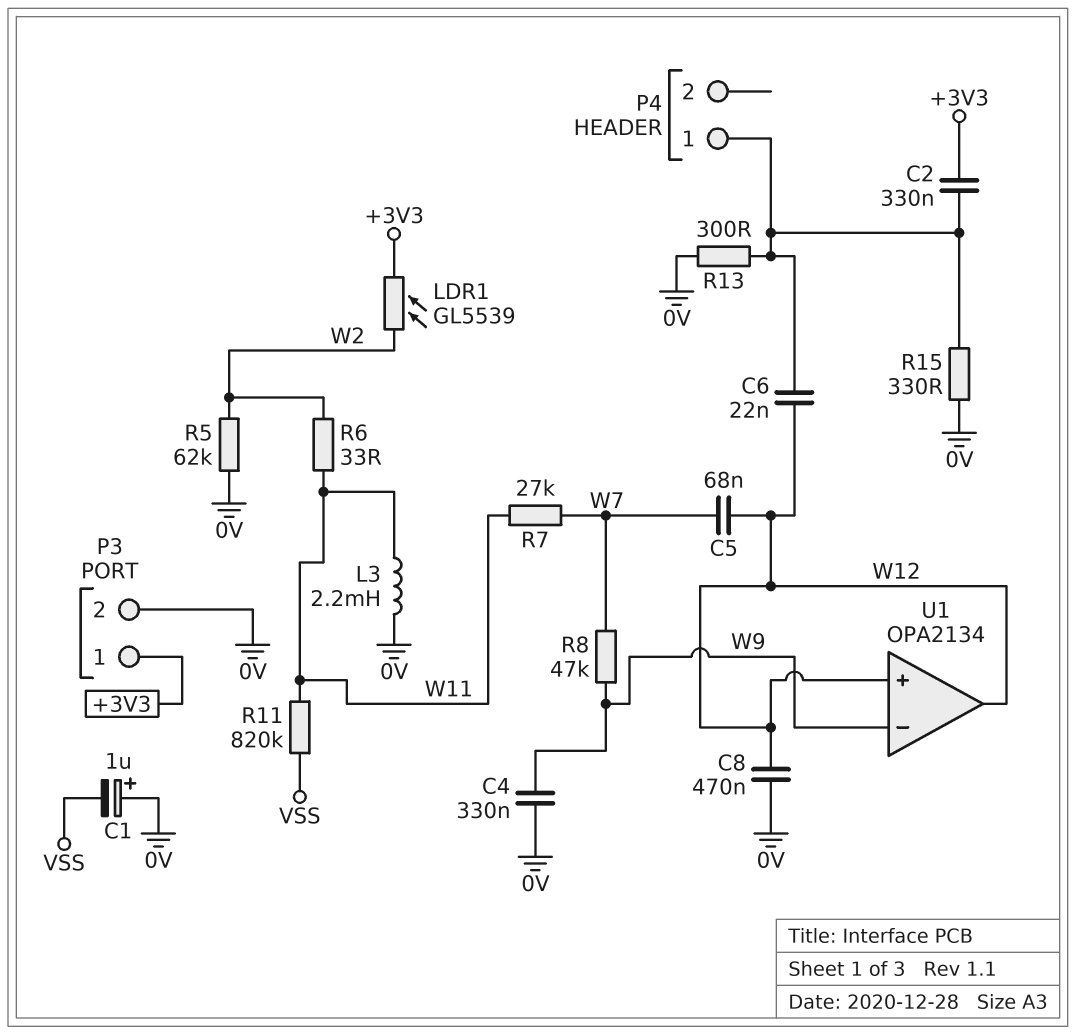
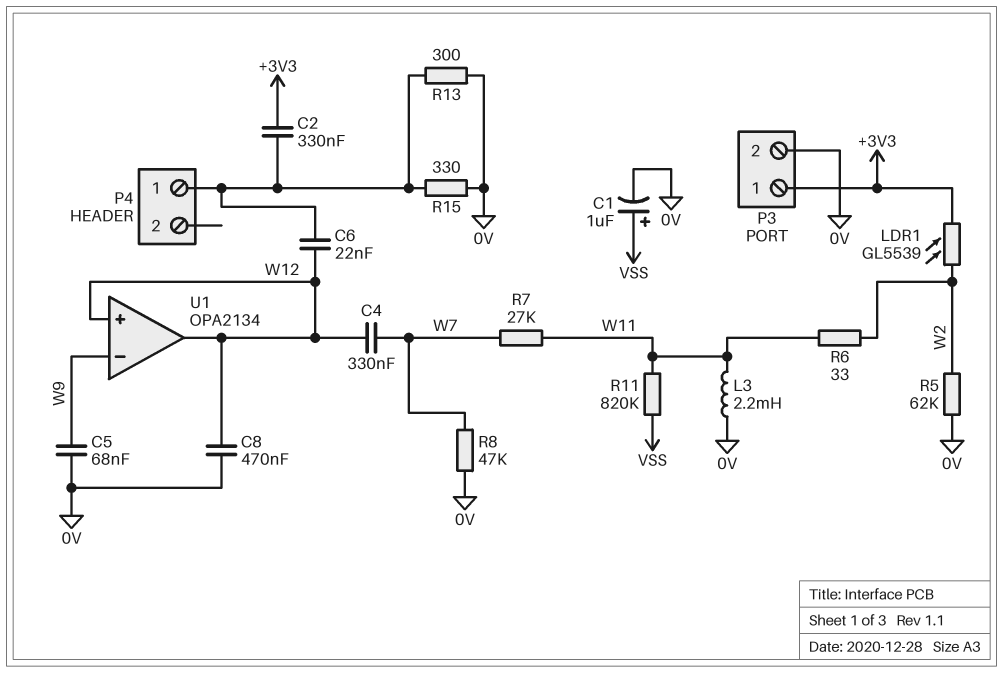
C1: 1uF (plus 0V, minus VSS) -> 1uF (plus VSS, minus 0V)
C4: 330nF (0V, W9) -> 330nF (W7, W12)
C5: 68nF (W7, W12) -> 68nF (0V, W9)
R8: 47k (W7, W9) -> 47k (0V, W7)

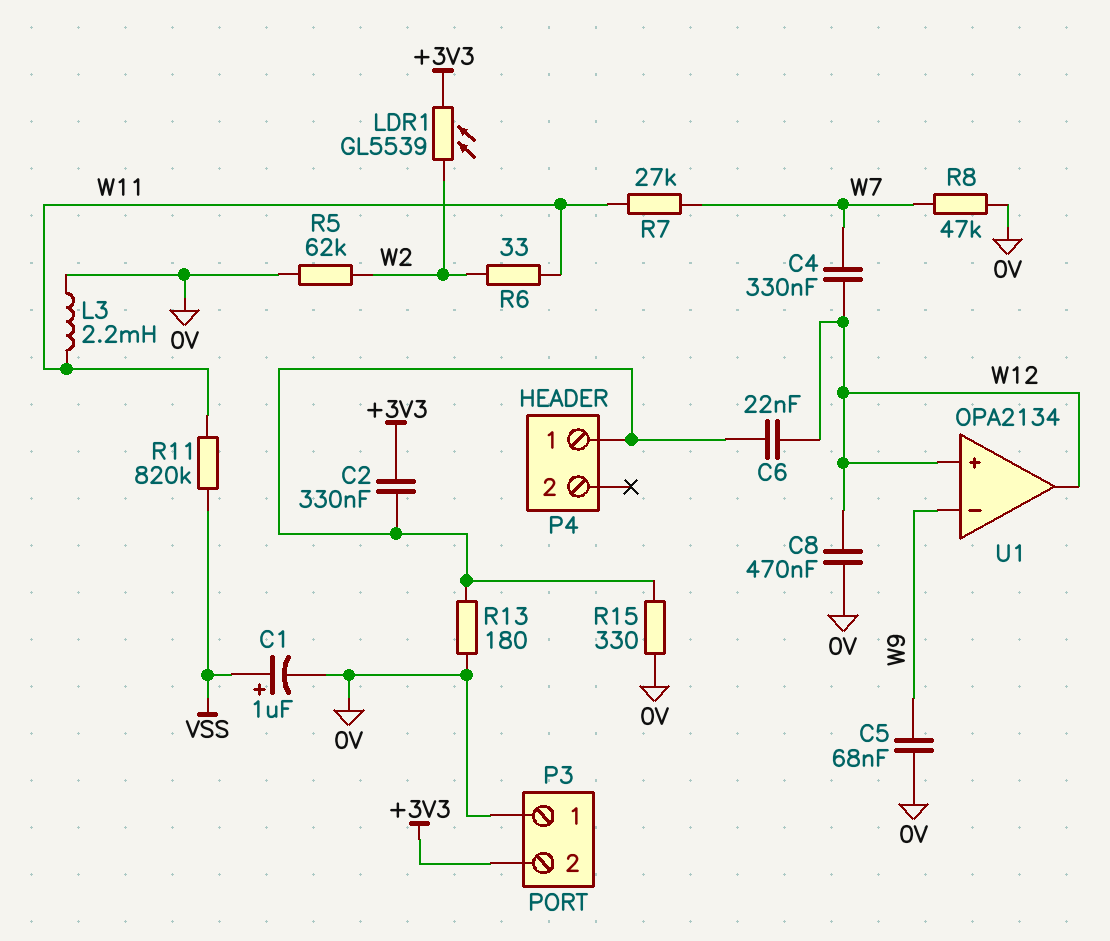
P3 pin 1: +3V3 -> 0V
P3 pin 2: 0V -> +3V3
R13: 300 (0V, P4/1) -> 180 (0V, P4/1)

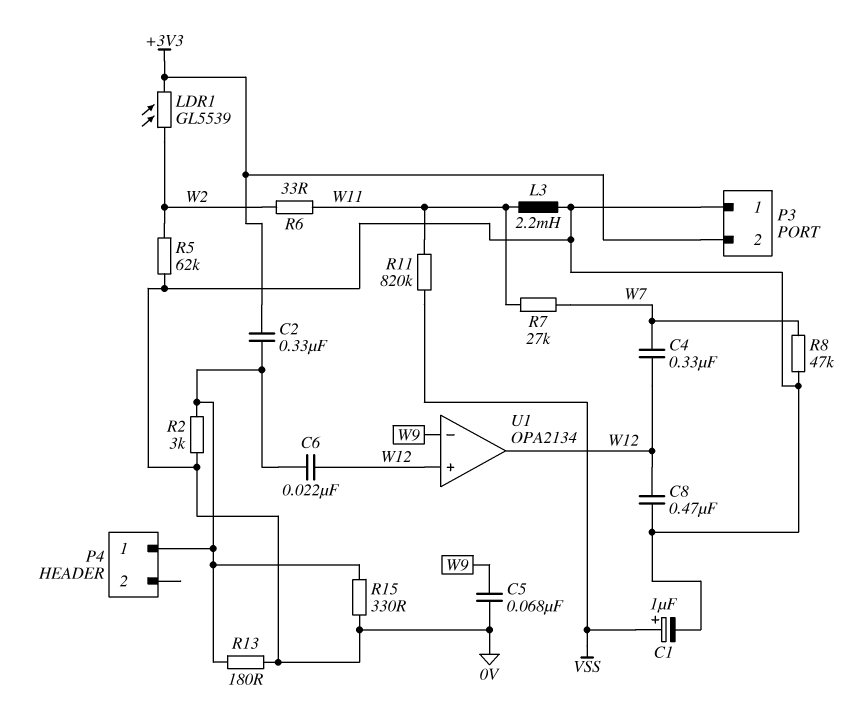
R2: none -> 3k (0V, P4/1)

